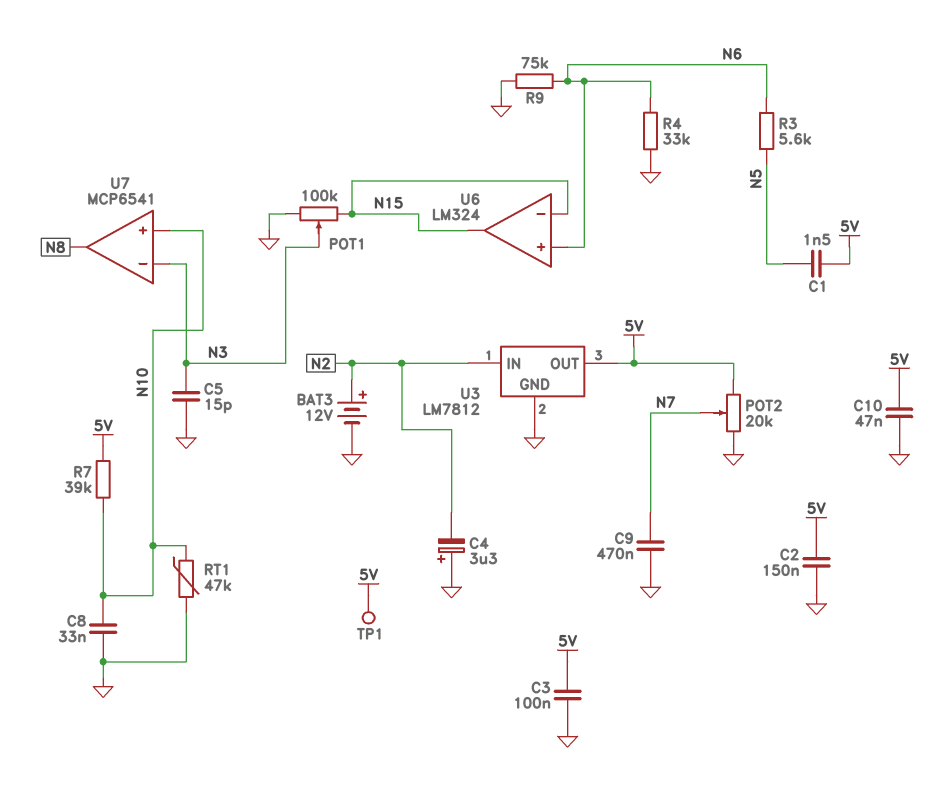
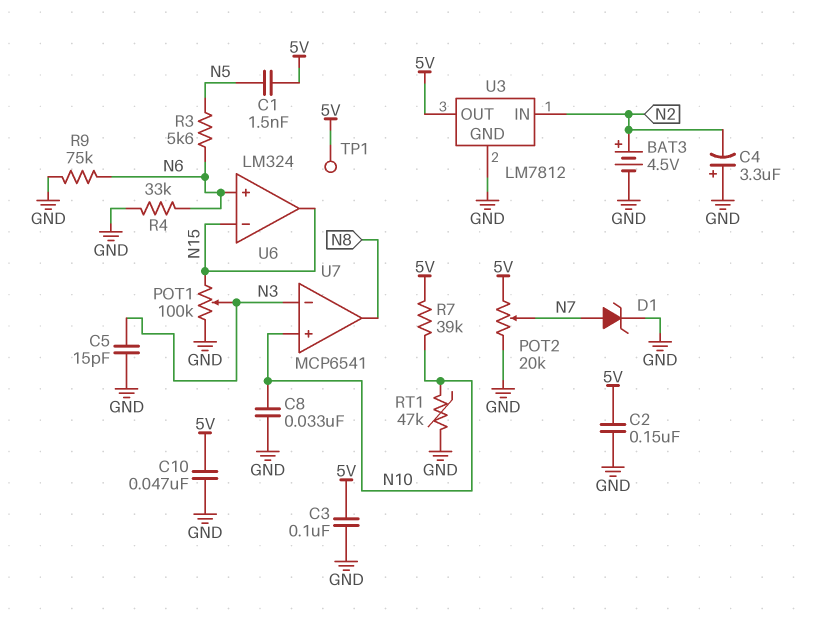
BAT3: 12V (plus N2, minus GND) -> 4.5V (plus N2, minus GND)
C9: 470nF (GND, N7) -> none
D1: none -> zener (A N7, K GND)

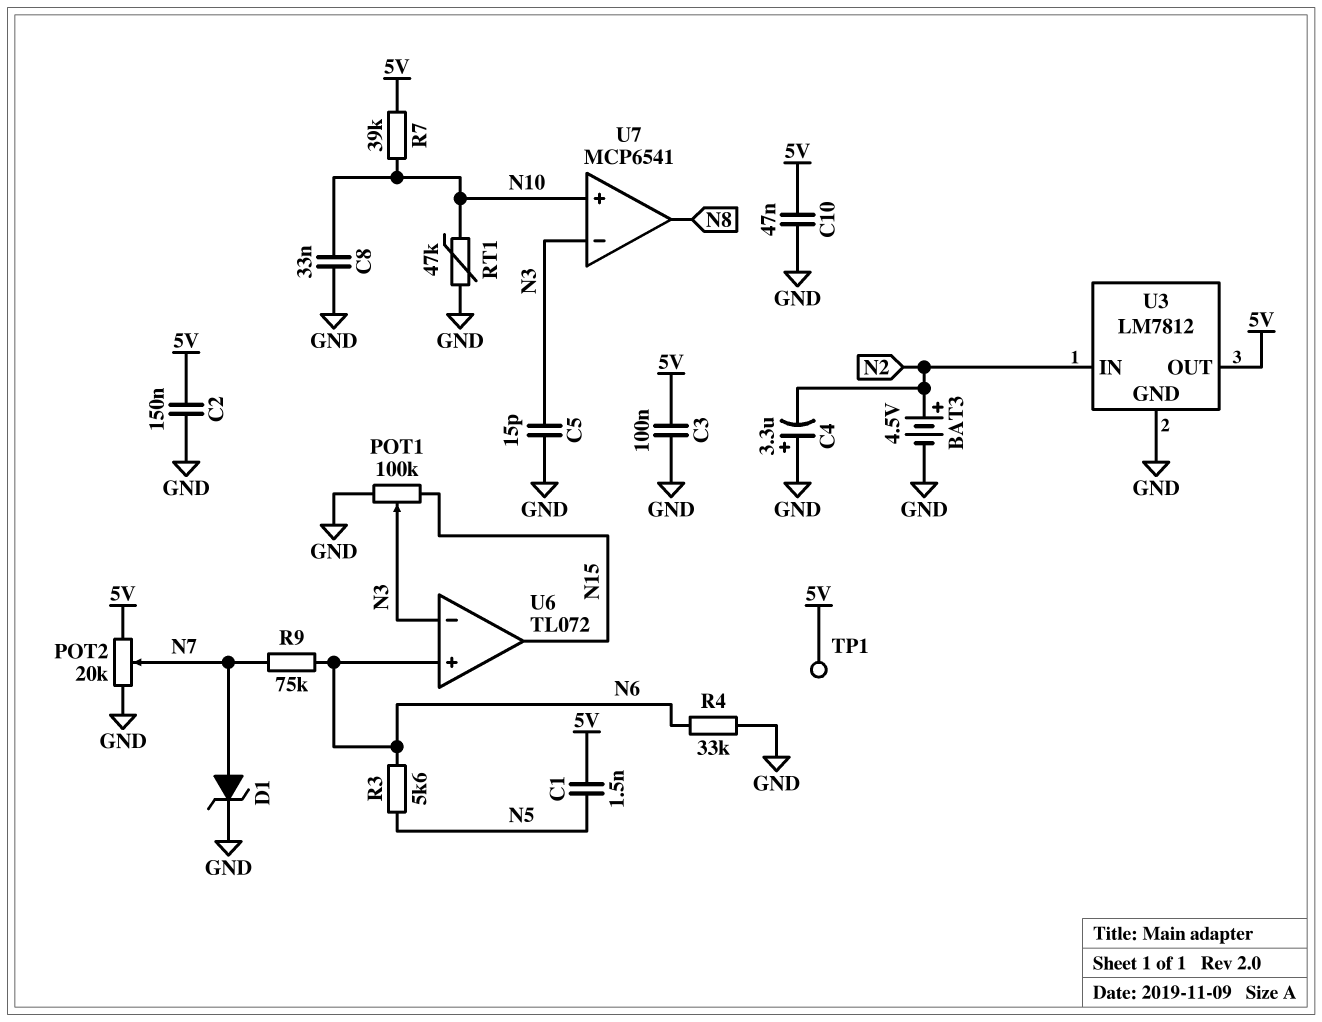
R9: 75k (GND, N6) -> 75k (N6, N7)
U6: LM324 -> TL072
U6 pin in-: N15 -> N3

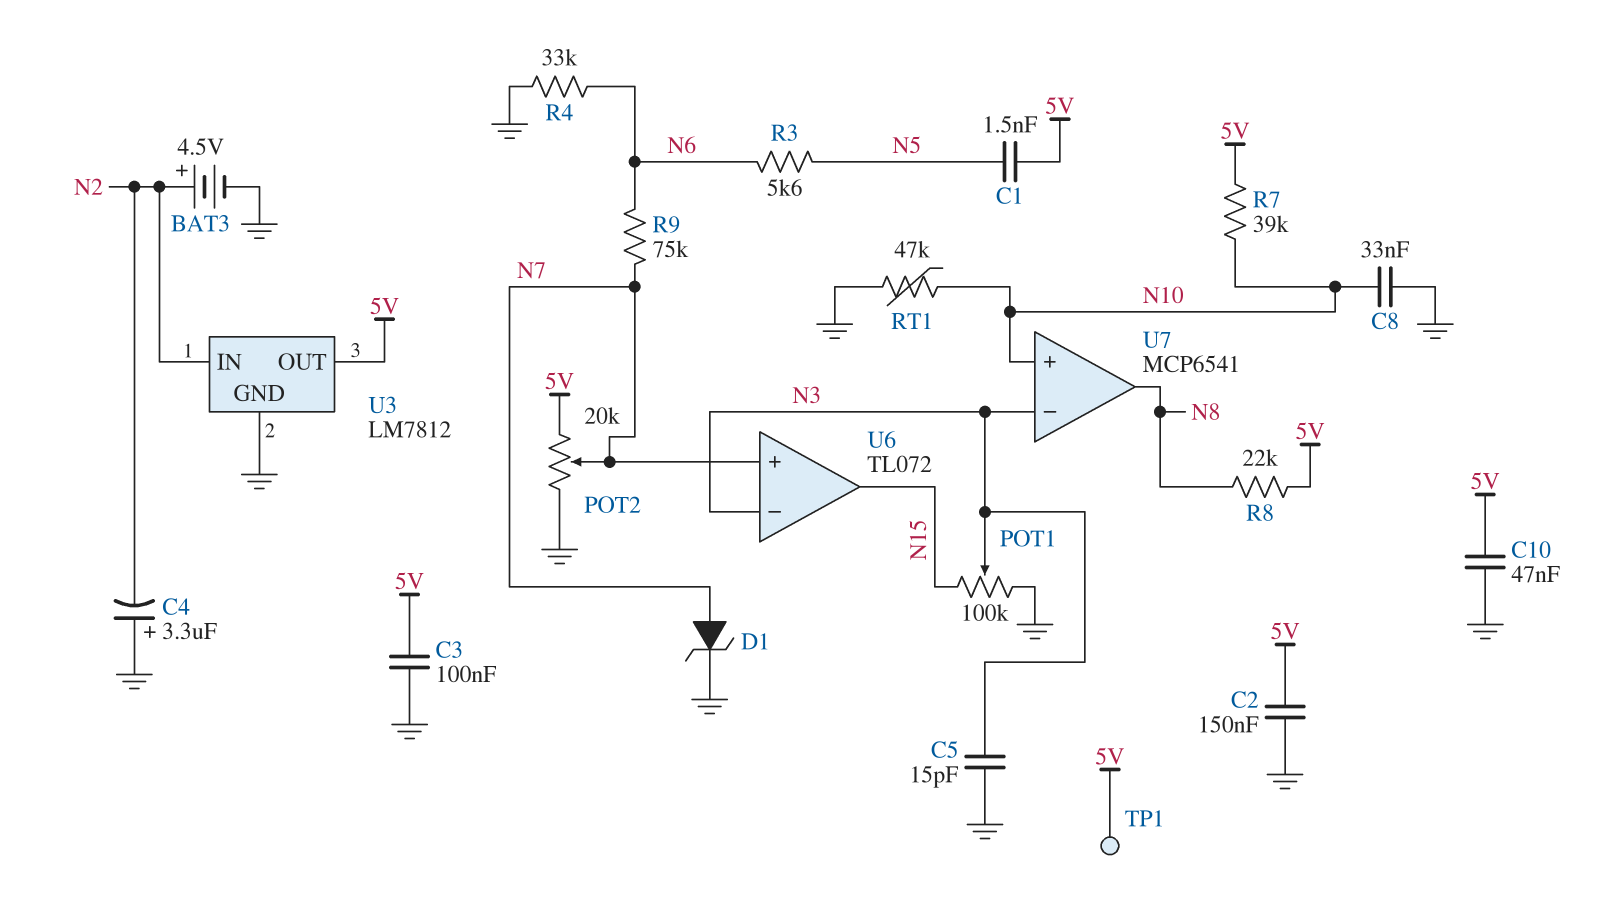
R8: none -> 22k (5V, N8)
U6 pin in+: N6 -> N7

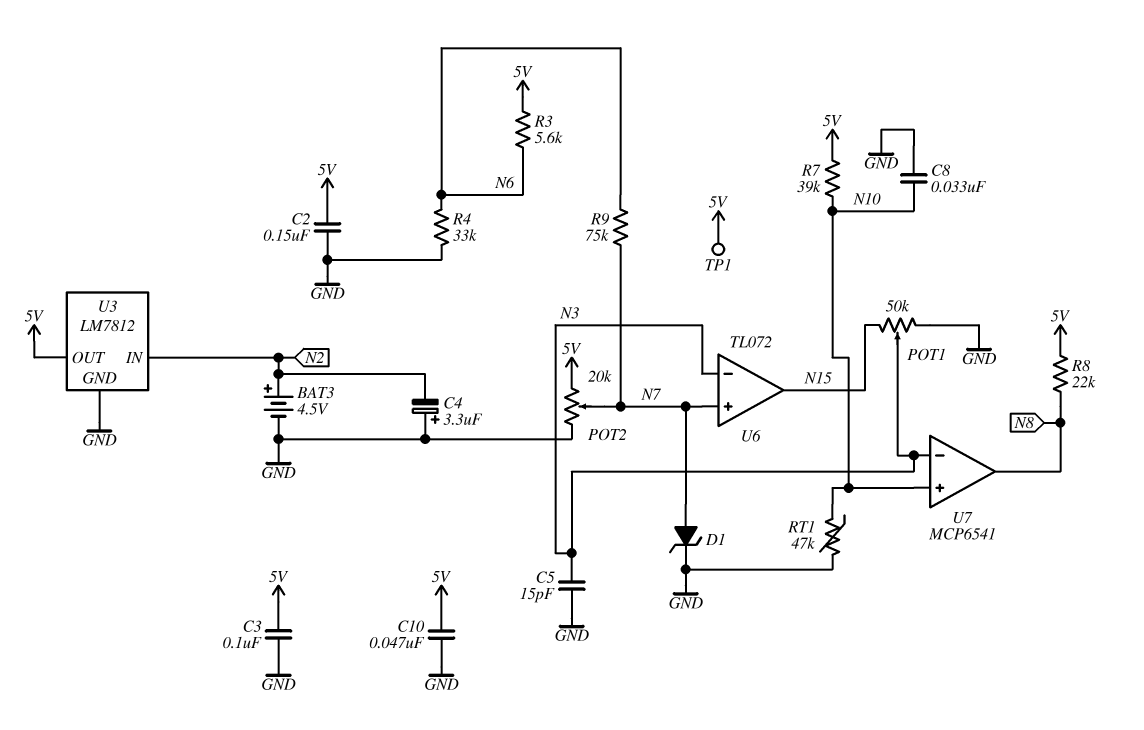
C1: 1.5nF (5V, N5) -> none
POT1: 100k (GND, N15, wiper N3) -> 50k (GND, N15, wiper N3)
R3: 5.6k (N5, N6) -> 5.6k (5V, N6)

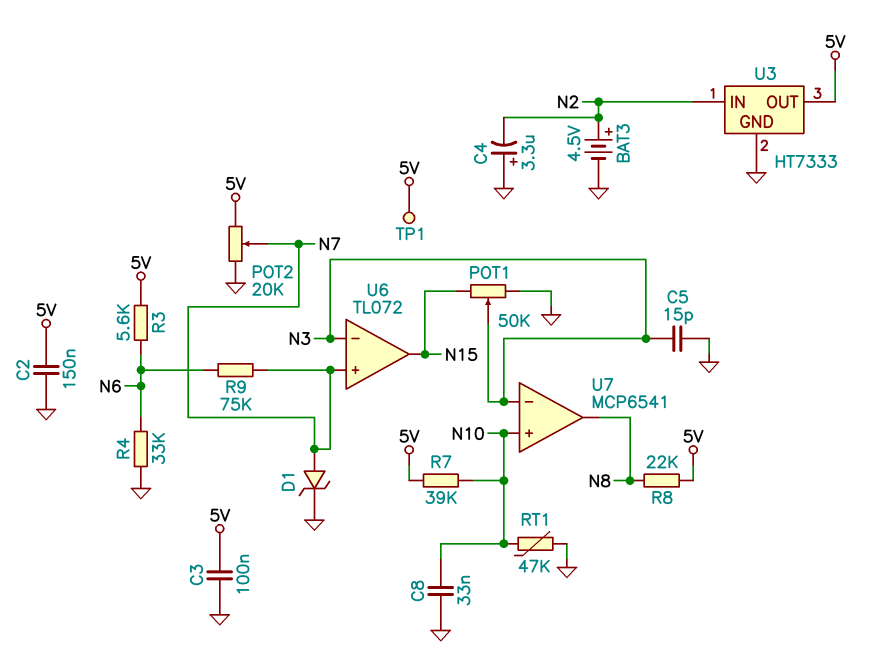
C10: 47nF (5V, GND) -> none
U3: LM7812 -> HT7333

